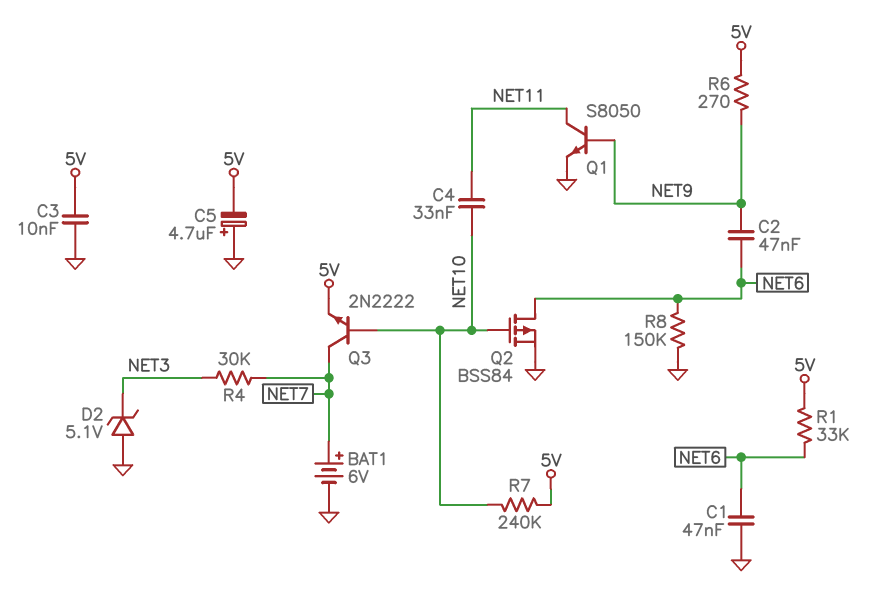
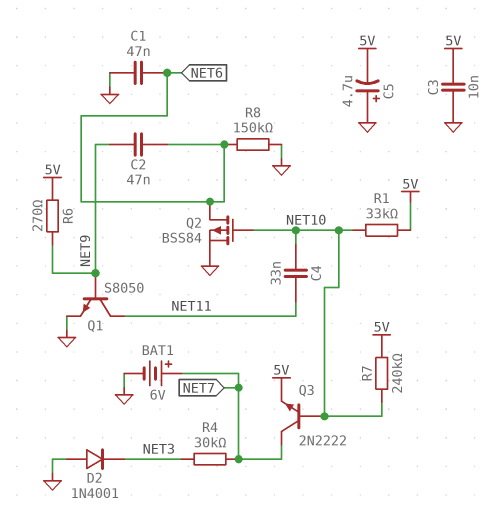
D2: zener 5.1V (A GND, K NET3) -> diode 1N4001 (A GND, K NET3)
R1: 33k (5V, NET6) -> 33k (5V, NET10)

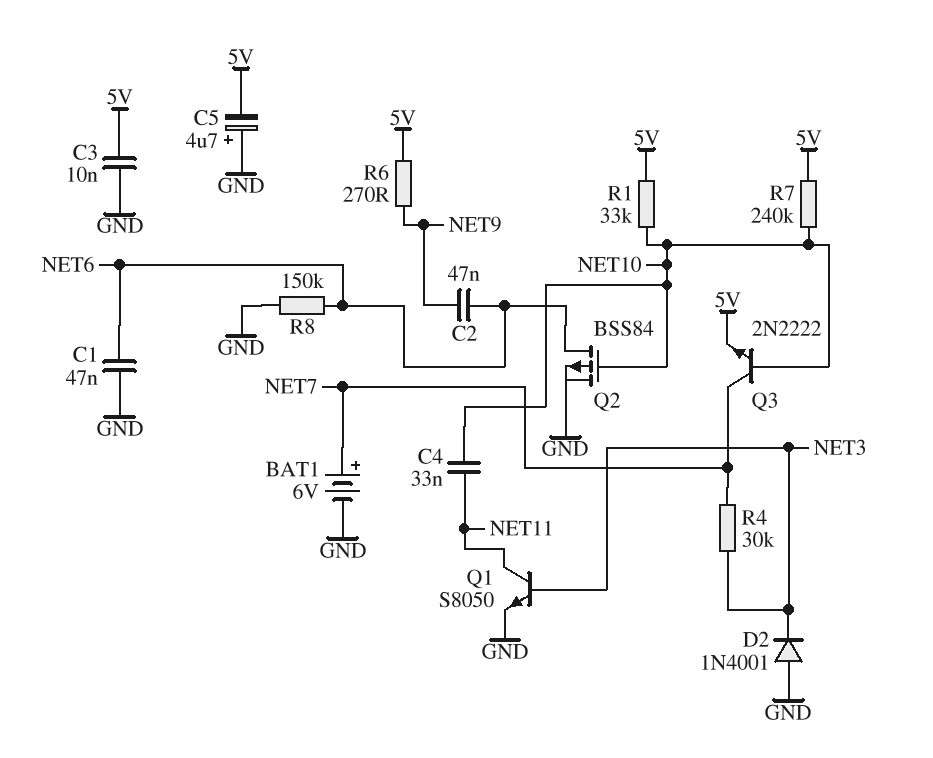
Q1: NPN S8050 (B NET9, C NET11, E GND) -> NPN S8050 (B NET3, C NET11, E GND)

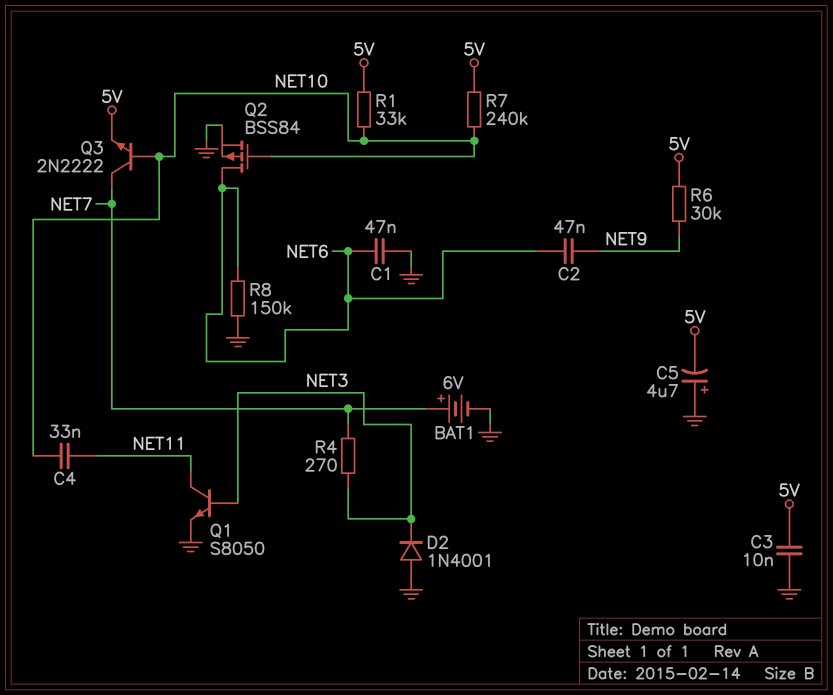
R4: 30k (NET3, NET7) -> 270 (NET3, NET7)
R6: 270 (5V, NET9) -> 30k (5V, NET9)

